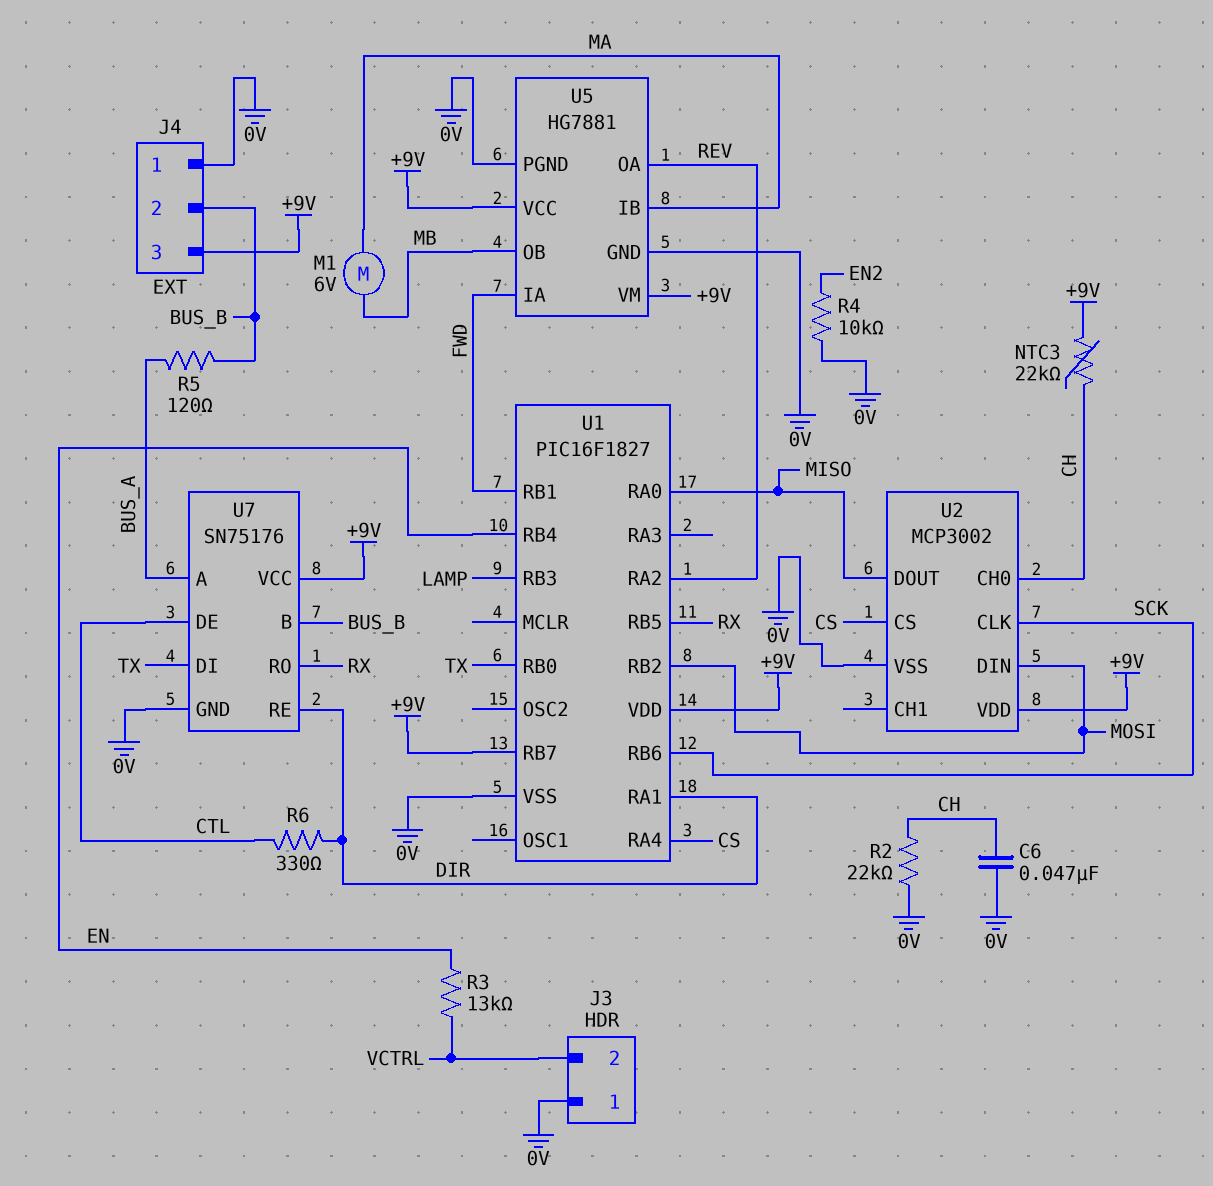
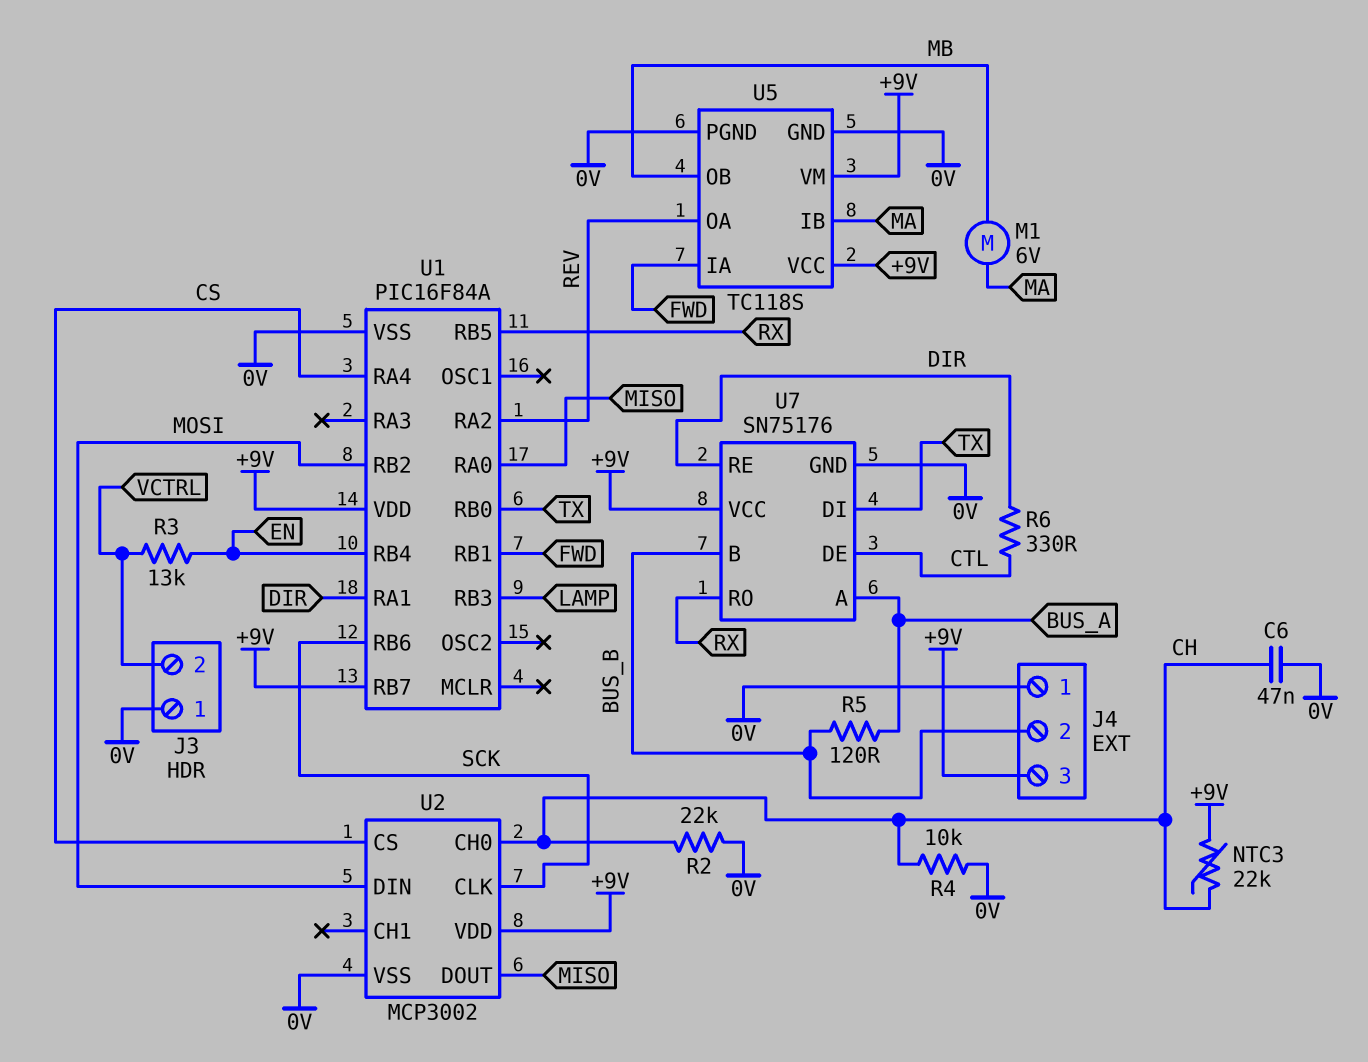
R4: 10k (0V, EN2) -> 10k (0V, CH)
U1: PIC16F1827 -> PIC16F84A
U5: HG7881 -> TC118S

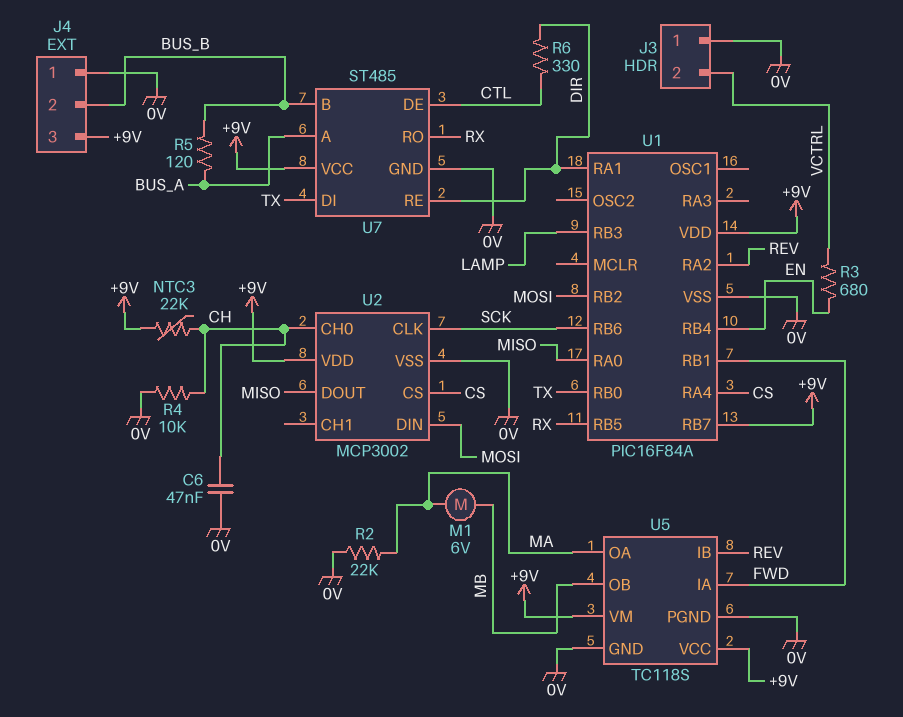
R2: 22k (0V, CH) -> 22k (0V, MA)
R3: 13k (EN, VCTRL) -> 680 (EN, VCTRL)
U5 pin IB: MA -> REV
U5 pin OA: REV -> MA
U7: SN75176 -> ST485

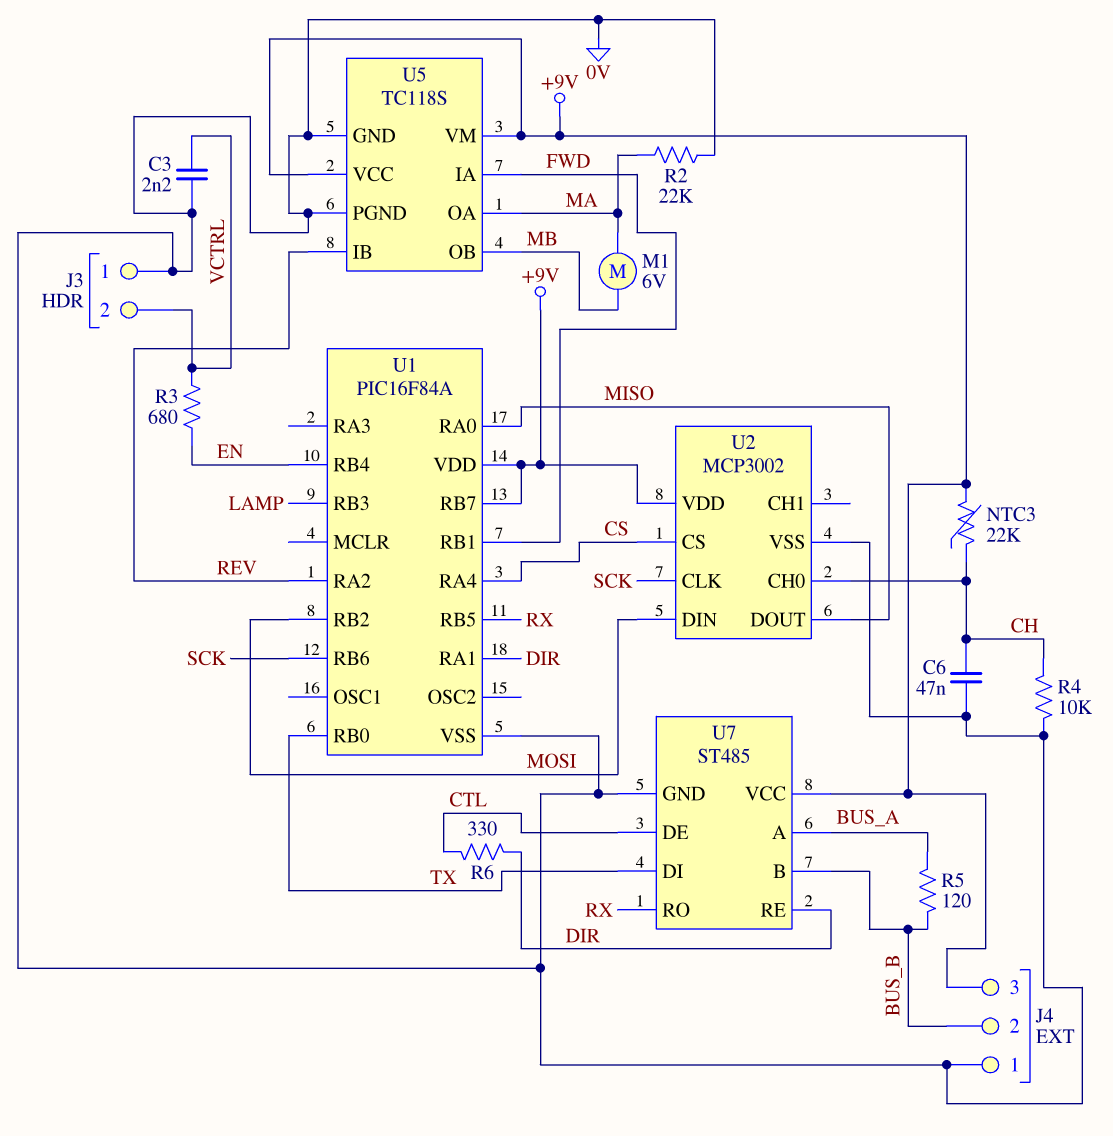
C3: none -> 2.2nF (0V, VCTRL)

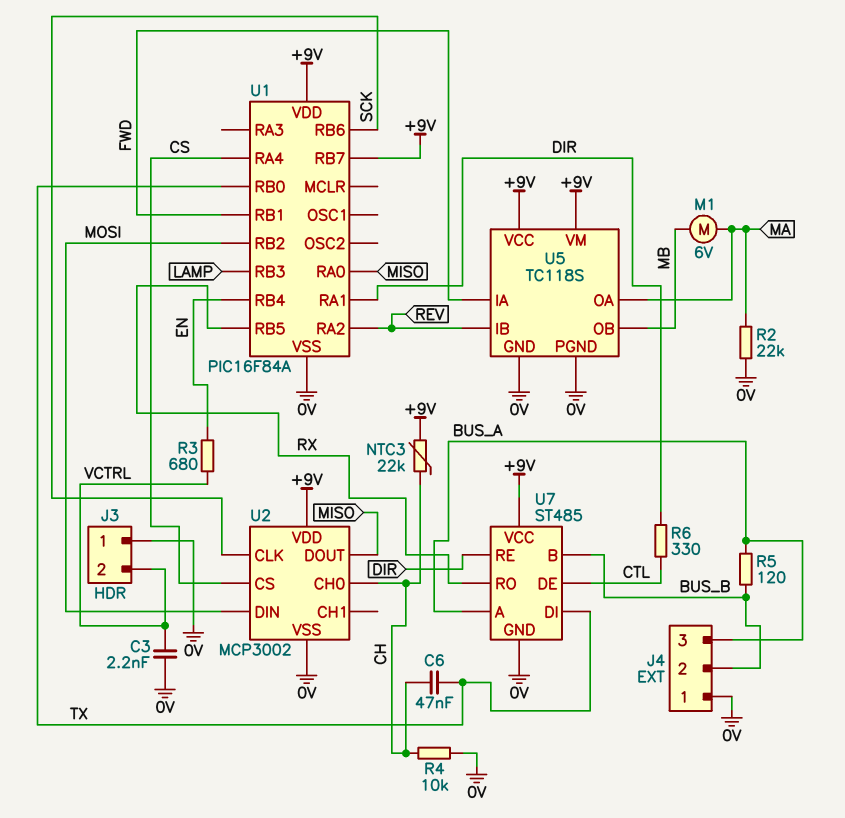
C6: 47nF (0V, CH) -> 47nF (CH, TX)
J4 pin 3: +9V -> BUS_A

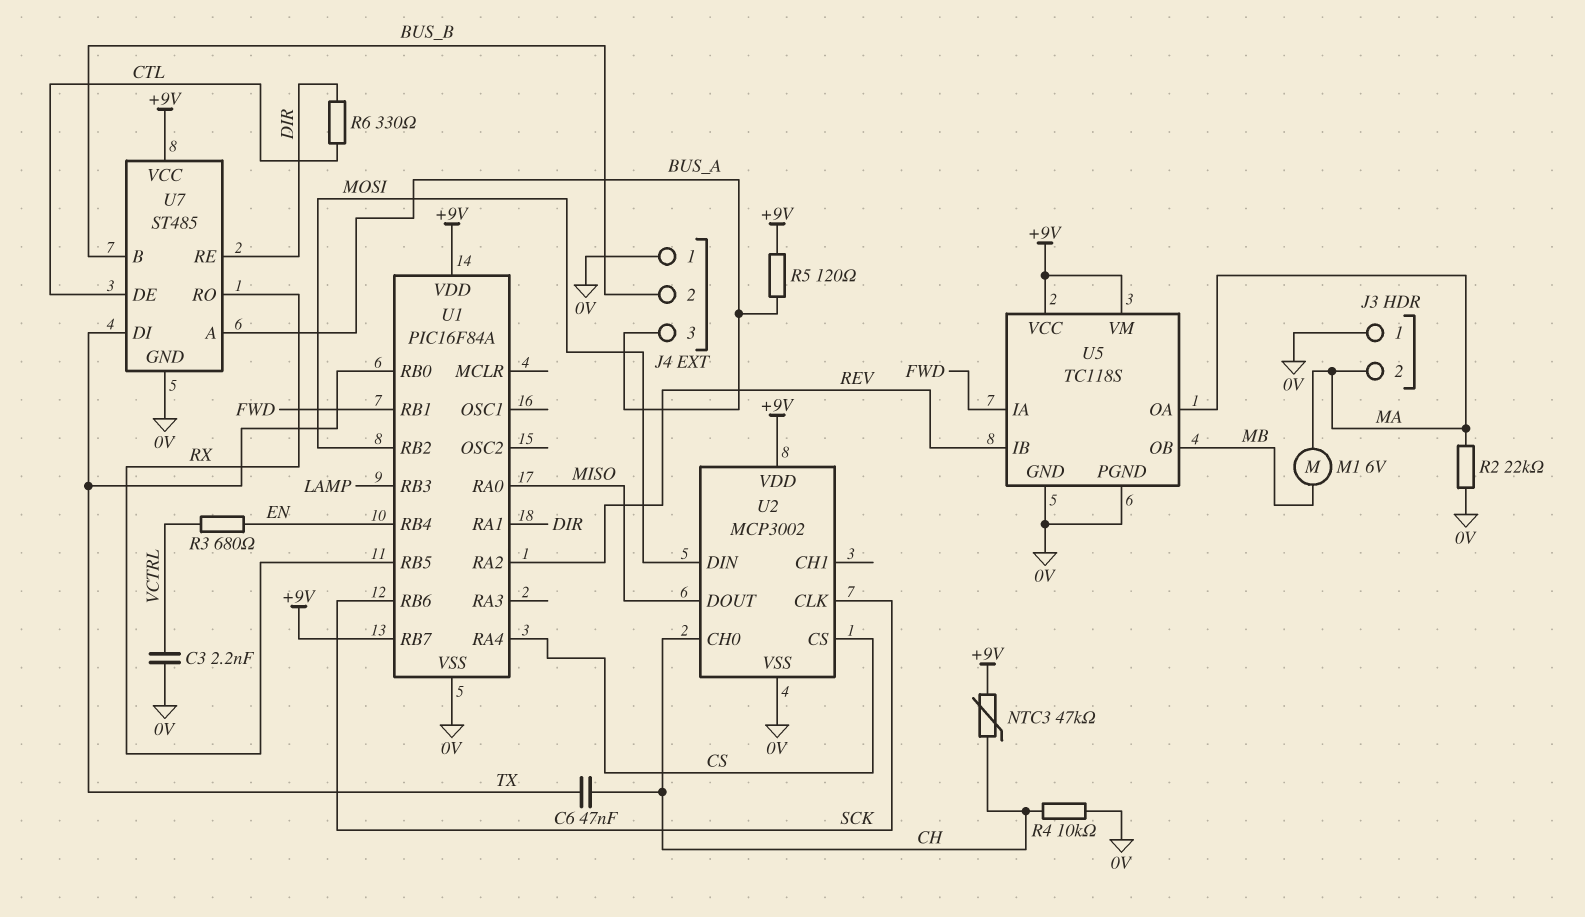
J3 pin 2: VCTRL -> MA
NTC3: 22k (+9V, CH) -> 47k (+9V, CH)
R5: 120 (BUS_A, BUS_B) -> 120 (+9V, BUS_A)

